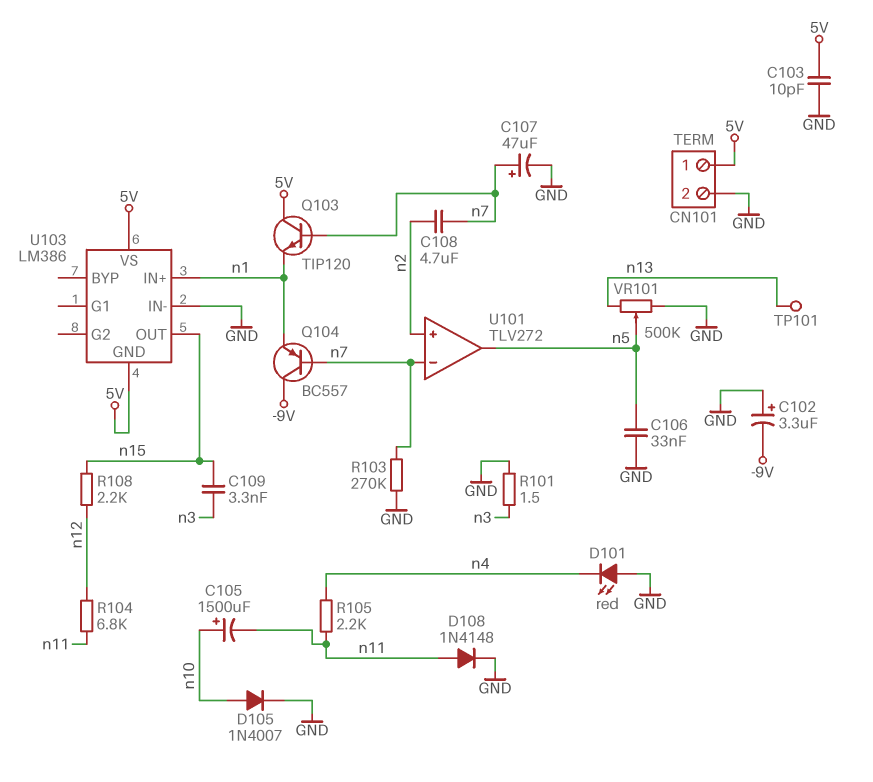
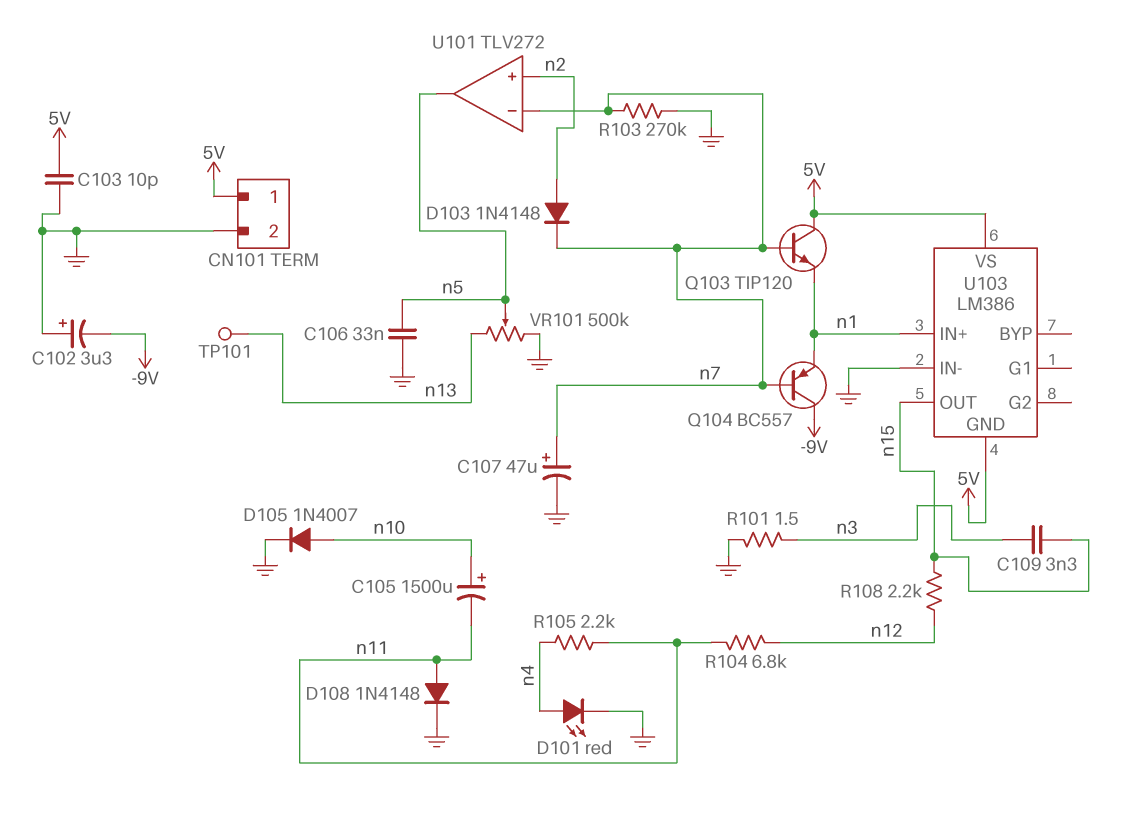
C108: 4.7uF (n2, n7) -> none
D101: LED red (A GND, K n4) -> LED red (A n4, K GND)
D103: none -> diode 1N4148 (A n2, K n7)

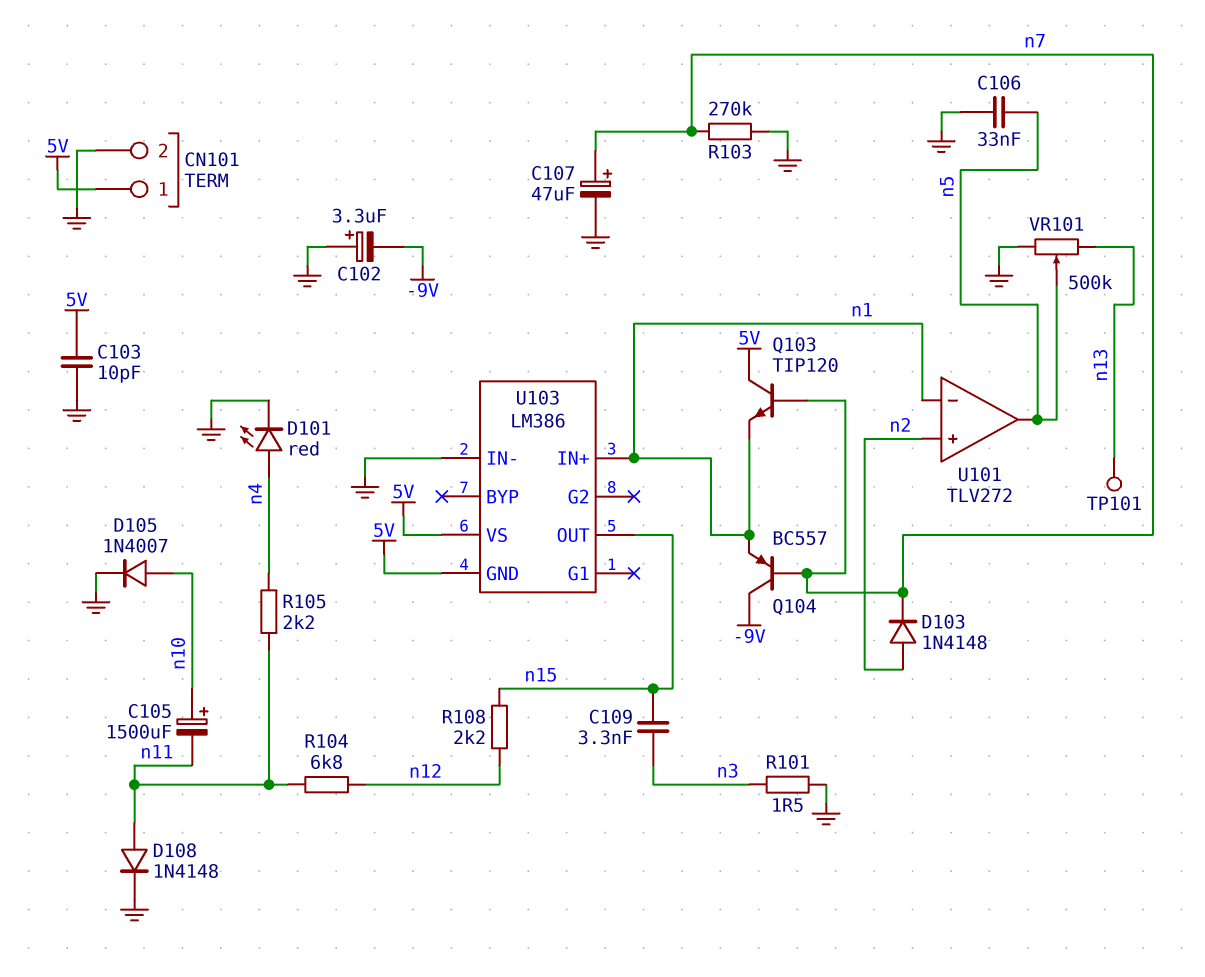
U101 pin in-: n7 -> n1

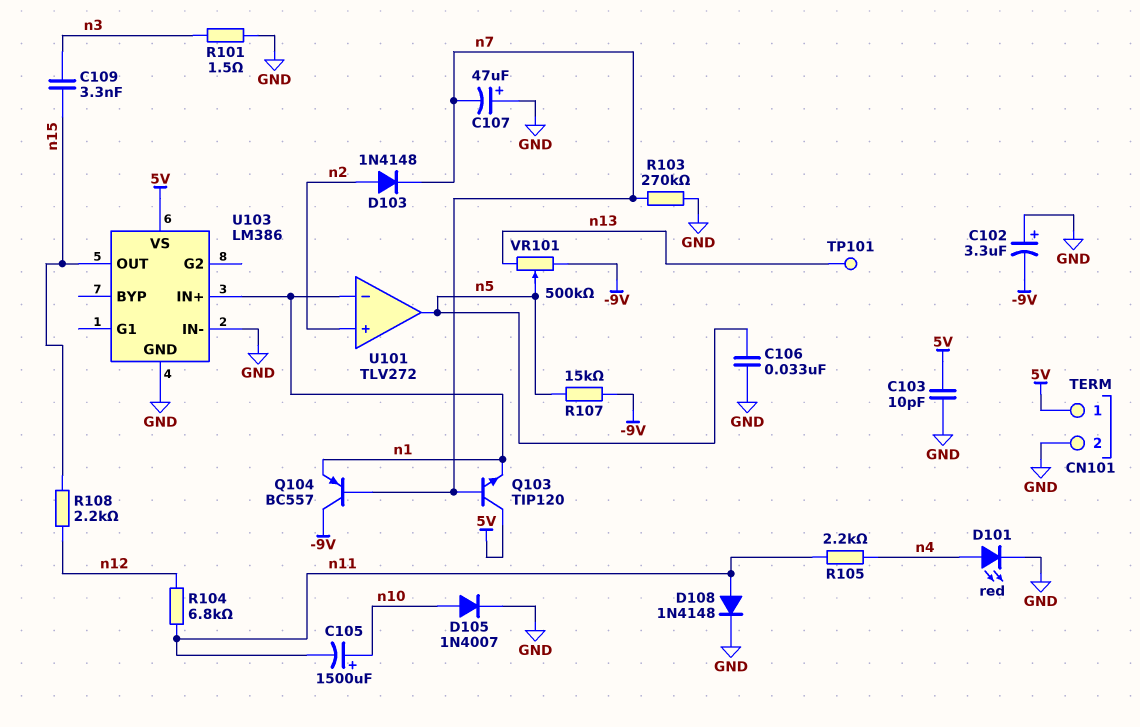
C107: 47uF (plus n7, minus GND) -> 47uF (plus GND, minus n7)
R107: none -> 15k (-9V, n5)
U103 pin GND: 5V -> GND
VR101: 500k (GND, n13, wiper n5) -> 500k (-9V, n13, wiper n5)

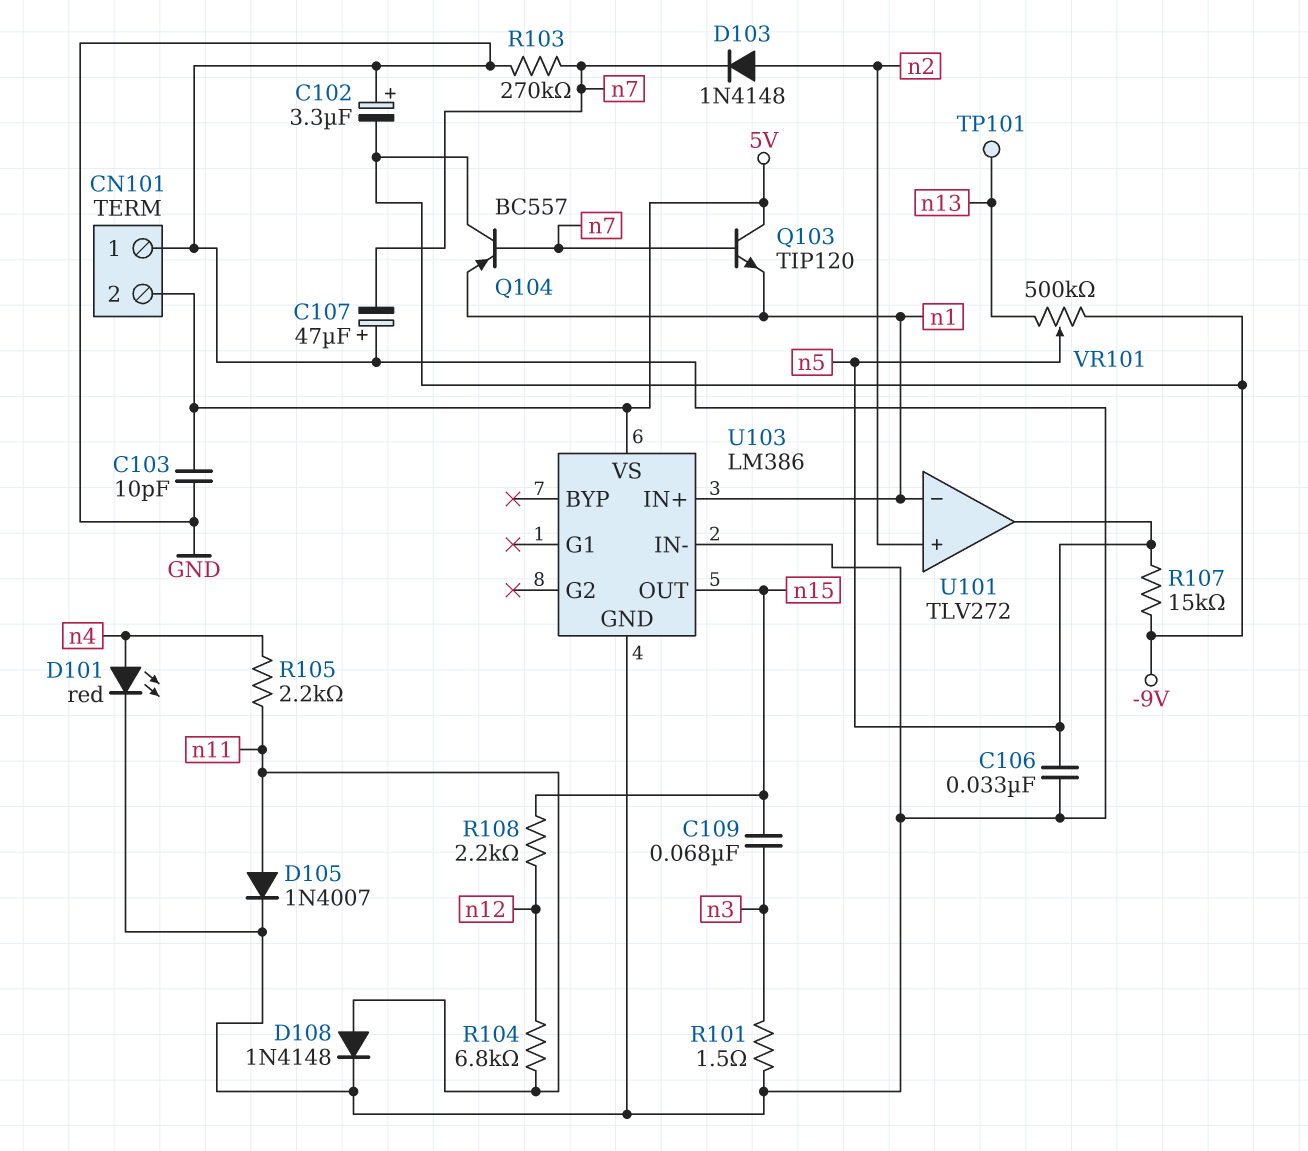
C105: 1500uF (plus n10, minus n11) -> none
C109: 3.3nF (n3, n15) -> 68nF (n3, n15)
CN101 pin 1: 5V -> GND
CN101 pin 2: GND -> 5V
D105: diode 1N4007 (A n10, K GND) -> diode 1N4007 (A n11, K GND)

